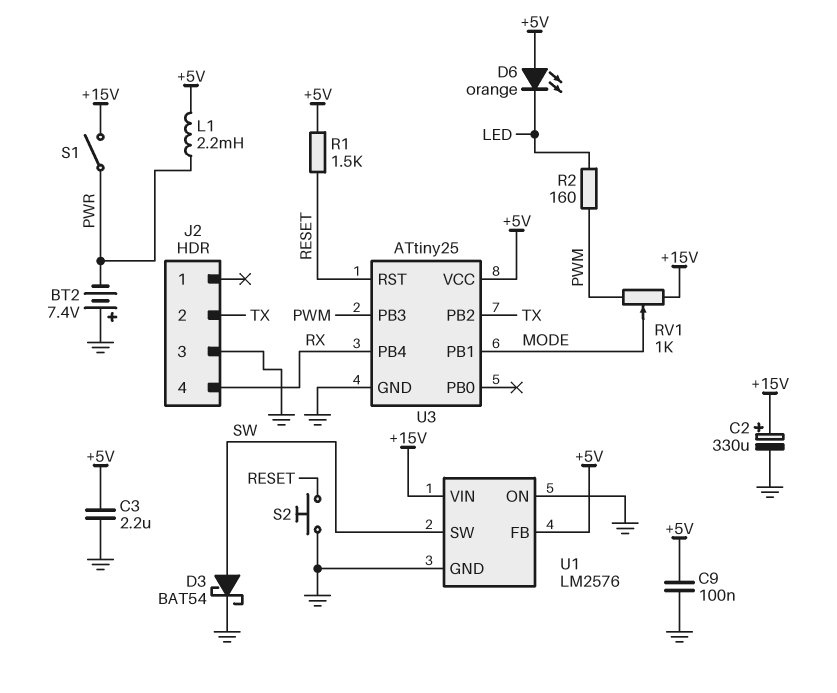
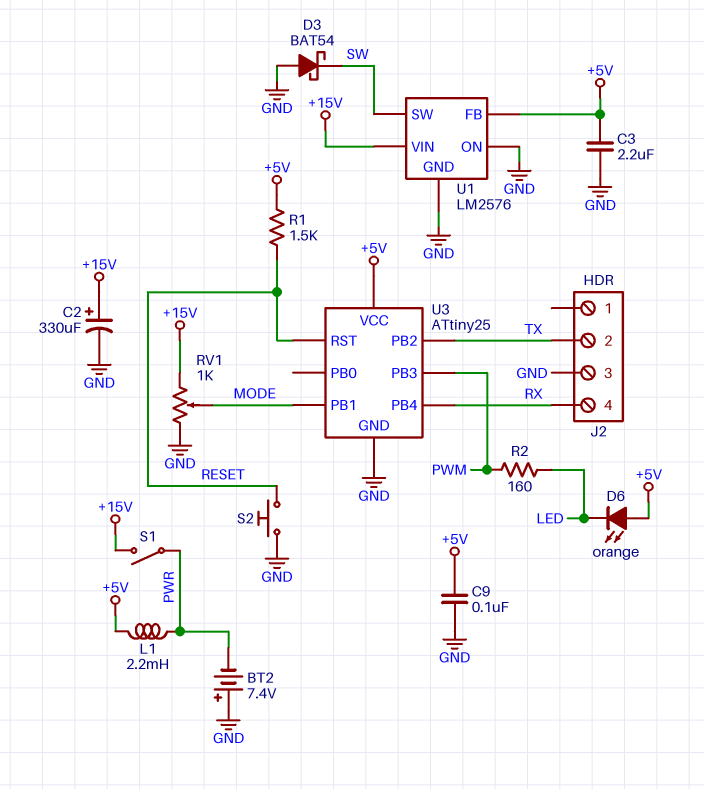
D3: schottky BAT54 (A SW, K GND) -> schottky BAT54 (A GND, K SW)
RV1: 1k (+15V, PWM, wiper MODE) -> 1k (+15V, GND, wiper MODE)

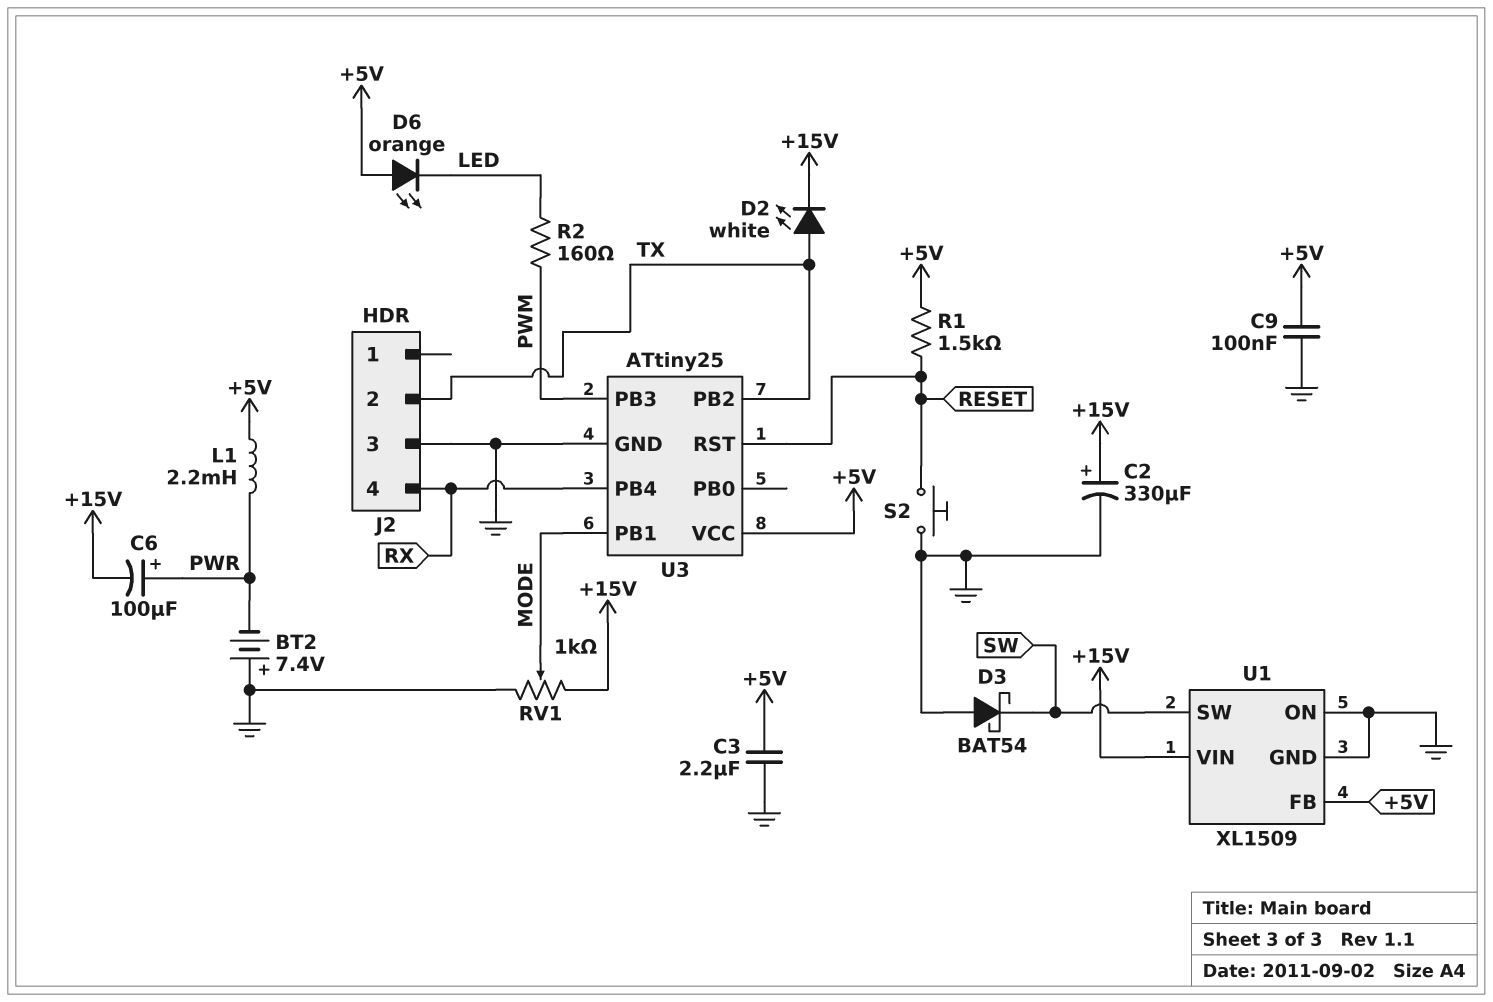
C6: none -> 100uF (plus PWR, minus +15V)
D2: none -> LED white (A TX, K +15V)
S1: switch (+15V, PWR) -> none
U1: LM2576 -> XL1509

